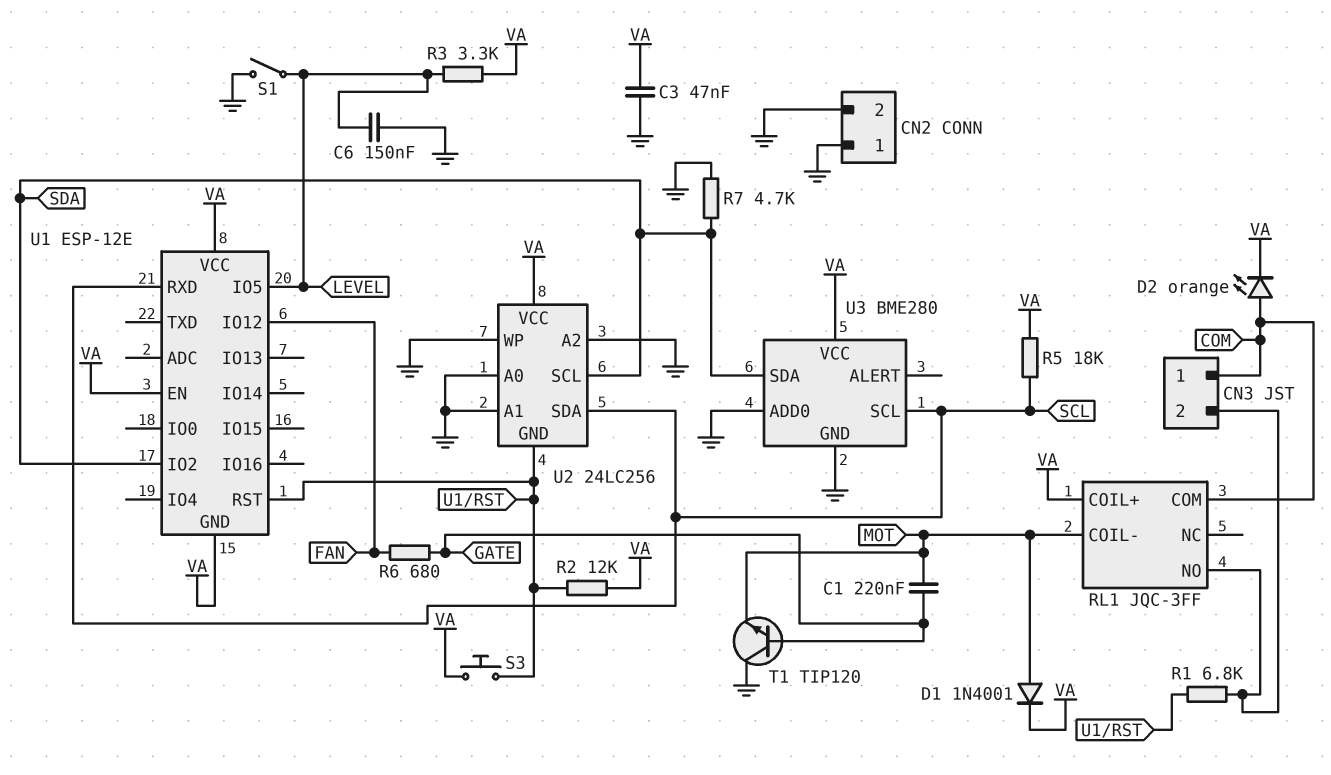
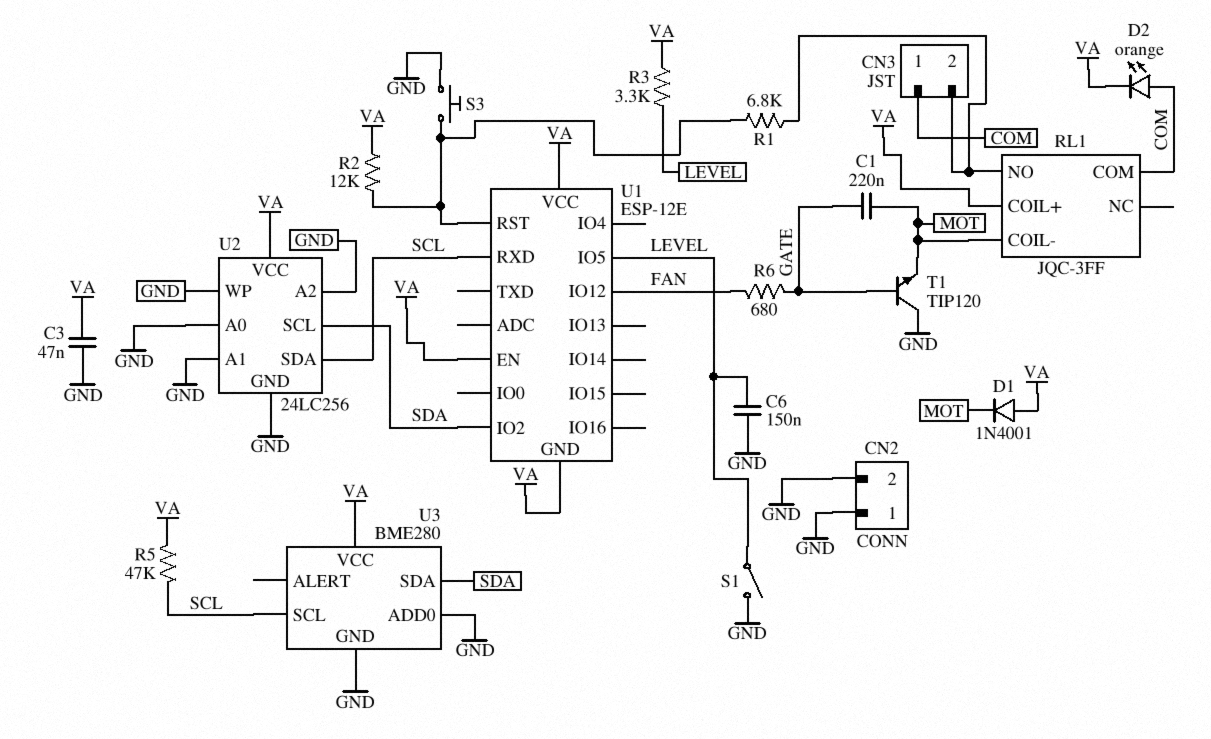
D1: diode 1N4001 (A MOT, K VA) -> diode 1N4001 (A VA, K MOT)
R5: 18k (SCL, VA) -> 47k (SCL, VA)
R7: 4.7k (GND, SDA) -> none
S3: button (U1/RST, VA) -> button (GND, U1/RST)
U2 pin GND: U1/RST -> GND

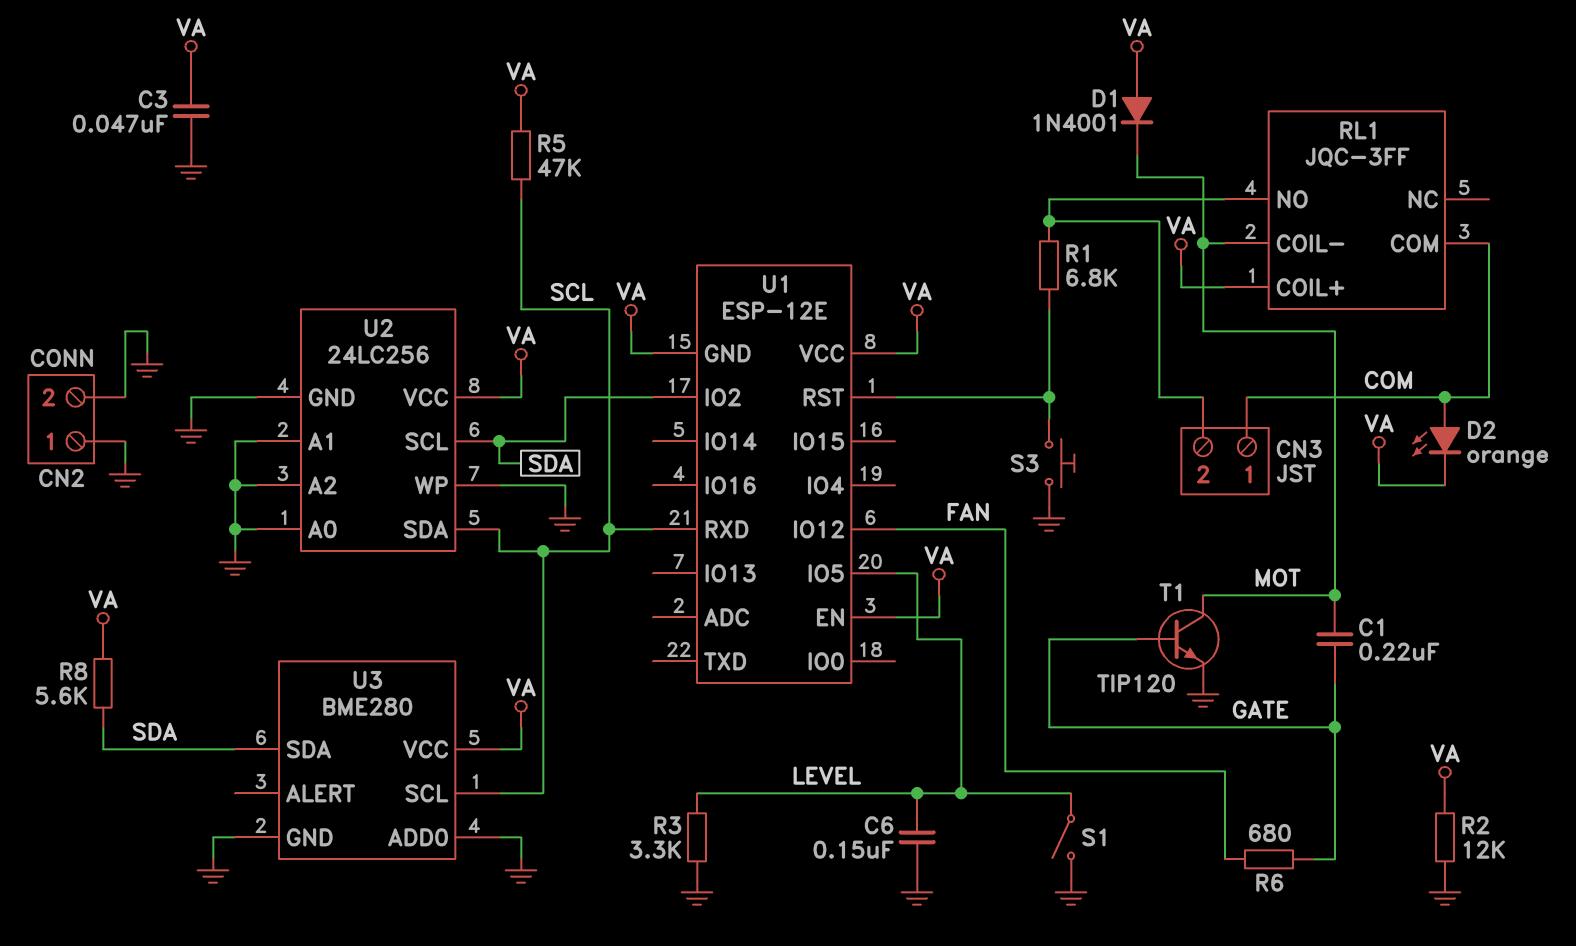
R2: 12k (U1/RST, VA) -> 12k (GND, VA)
R3: 3.3k (LEVEL, VA) -> 3.3k (GND, LEVEL)
R8: none -> 5.6k (SDA, VA)
T1: NPN TIP120 (B GATE, C GND, E MOT) -> NPN TIP120 (B GATE, C MOT, E GND)

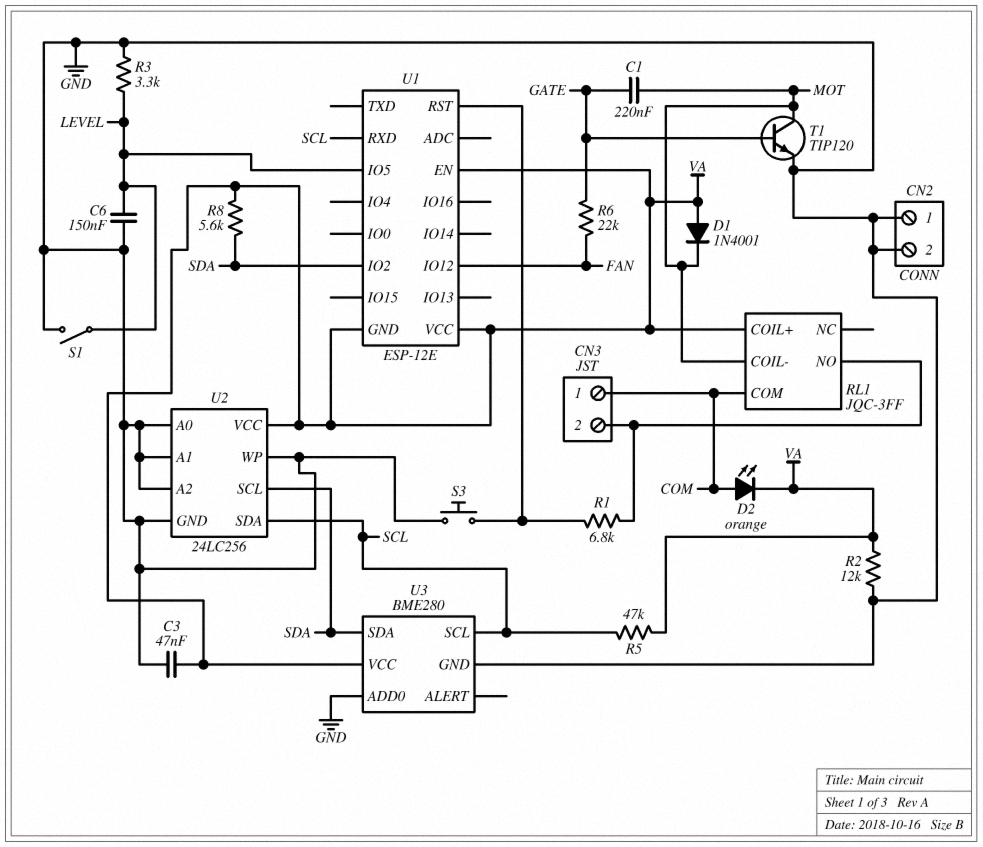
R6: 680 (FAN, GATE) -> 22k (FAN, GATE)

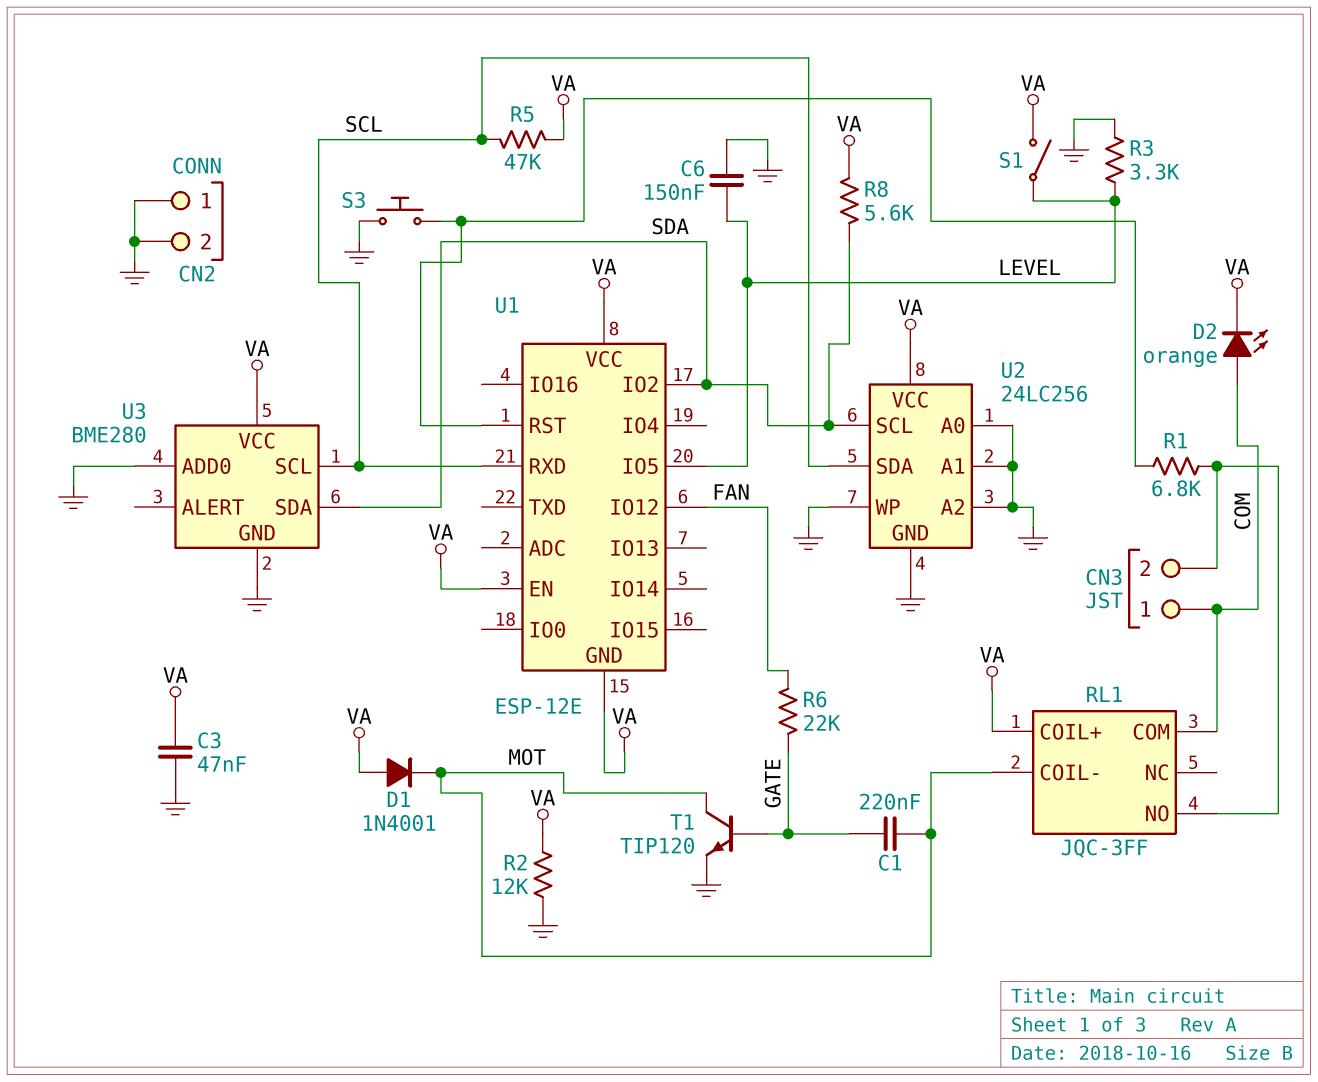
S1: switch (GND, LEVEL) -> switch (LEVEL, VA)

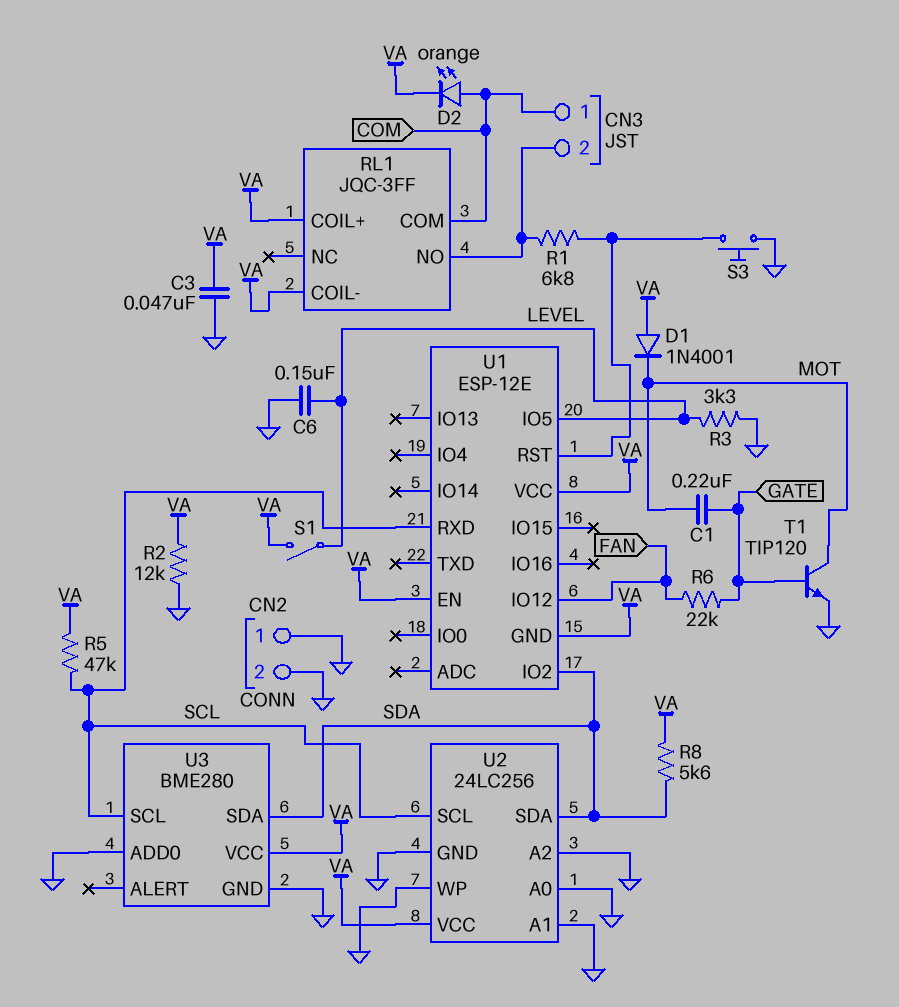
RL1 pin COIL-: MOT -> VA
U2 pin SCL: SDA -> SCL
U2 pin SDA: SCL -> SDA

